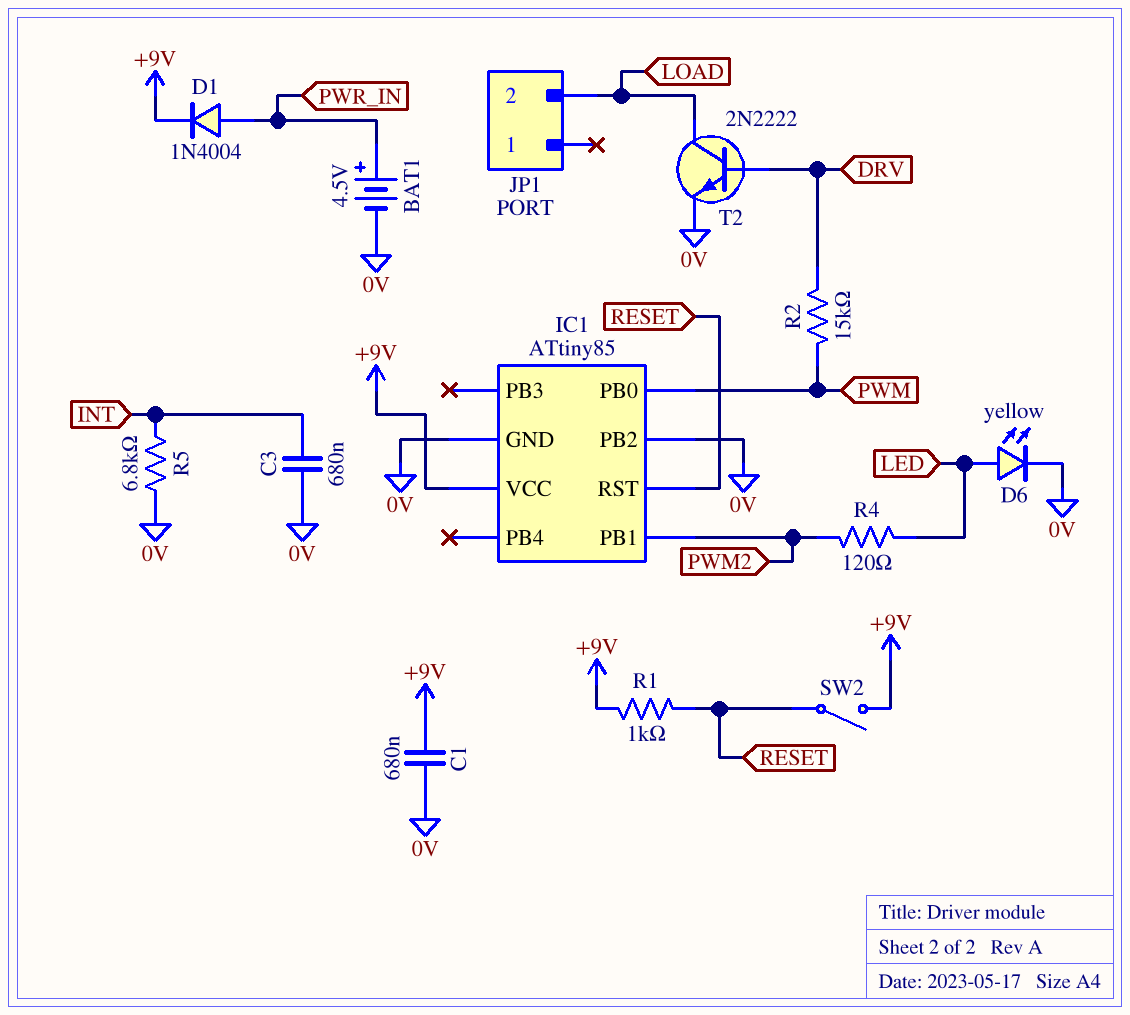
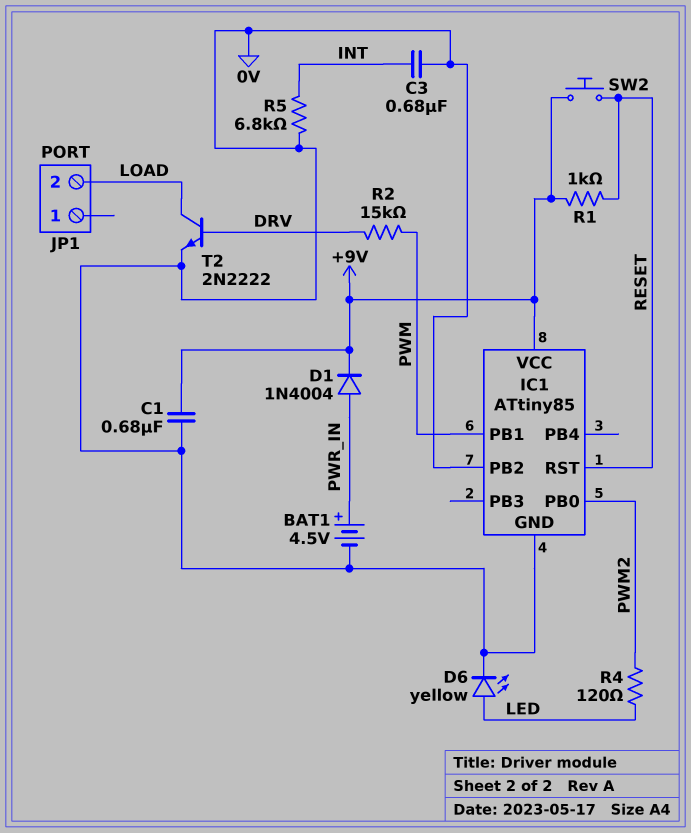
IC1 pin PB0: PWM -> PWM2
IC1 pin PB1: PWM2 -> PWM
SW2: switch (+9V, RESET) -> button (+9V, RESET)

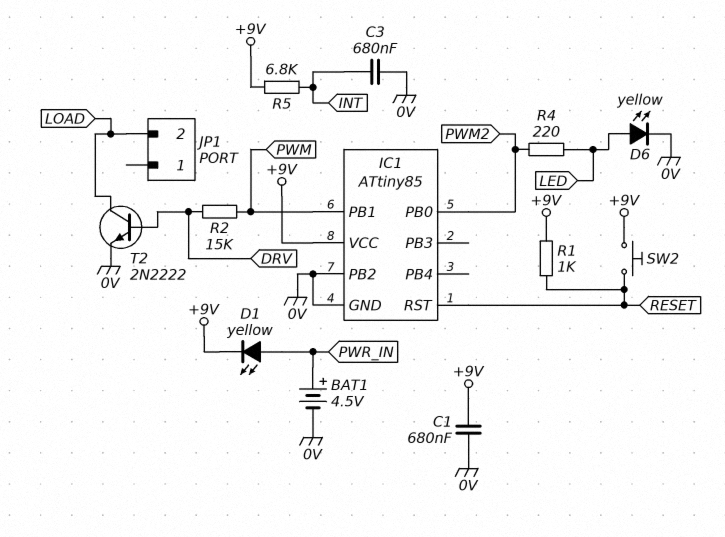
D1: diode 1N4004 (A PWR_IN, K +9V) -> LED yellow (A PWR_IN, K +9V)
R4: 120 (LED, PWM2) -> 220 (LED, PWM2)
R5: 6.8k (0V, INT) -> 6.8k (+9V, INT)

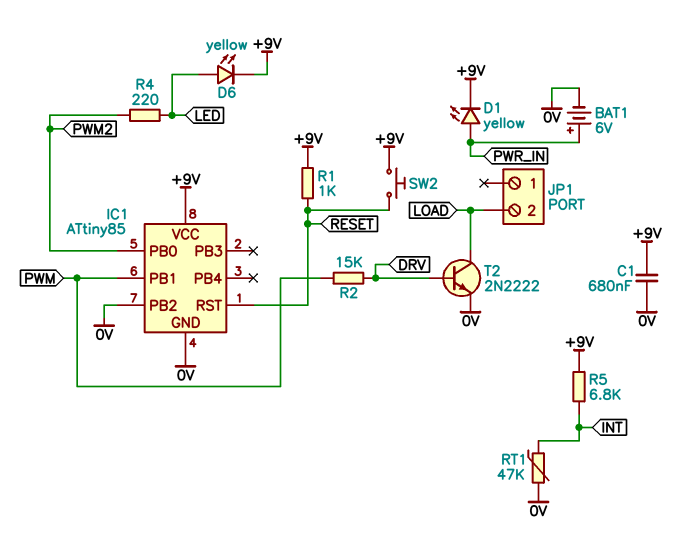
BAT1: 4.5V (plus PWR_IN, minus 0V) -> 6V (plus PWR_IN, minus 0V)
C3: 680nF (0V, INT) -> none
D6: LED yellow (A LED, K 0V) -> LED yellow (A LED, K +9V)
RT1: none -> 47k (0V, INT)

